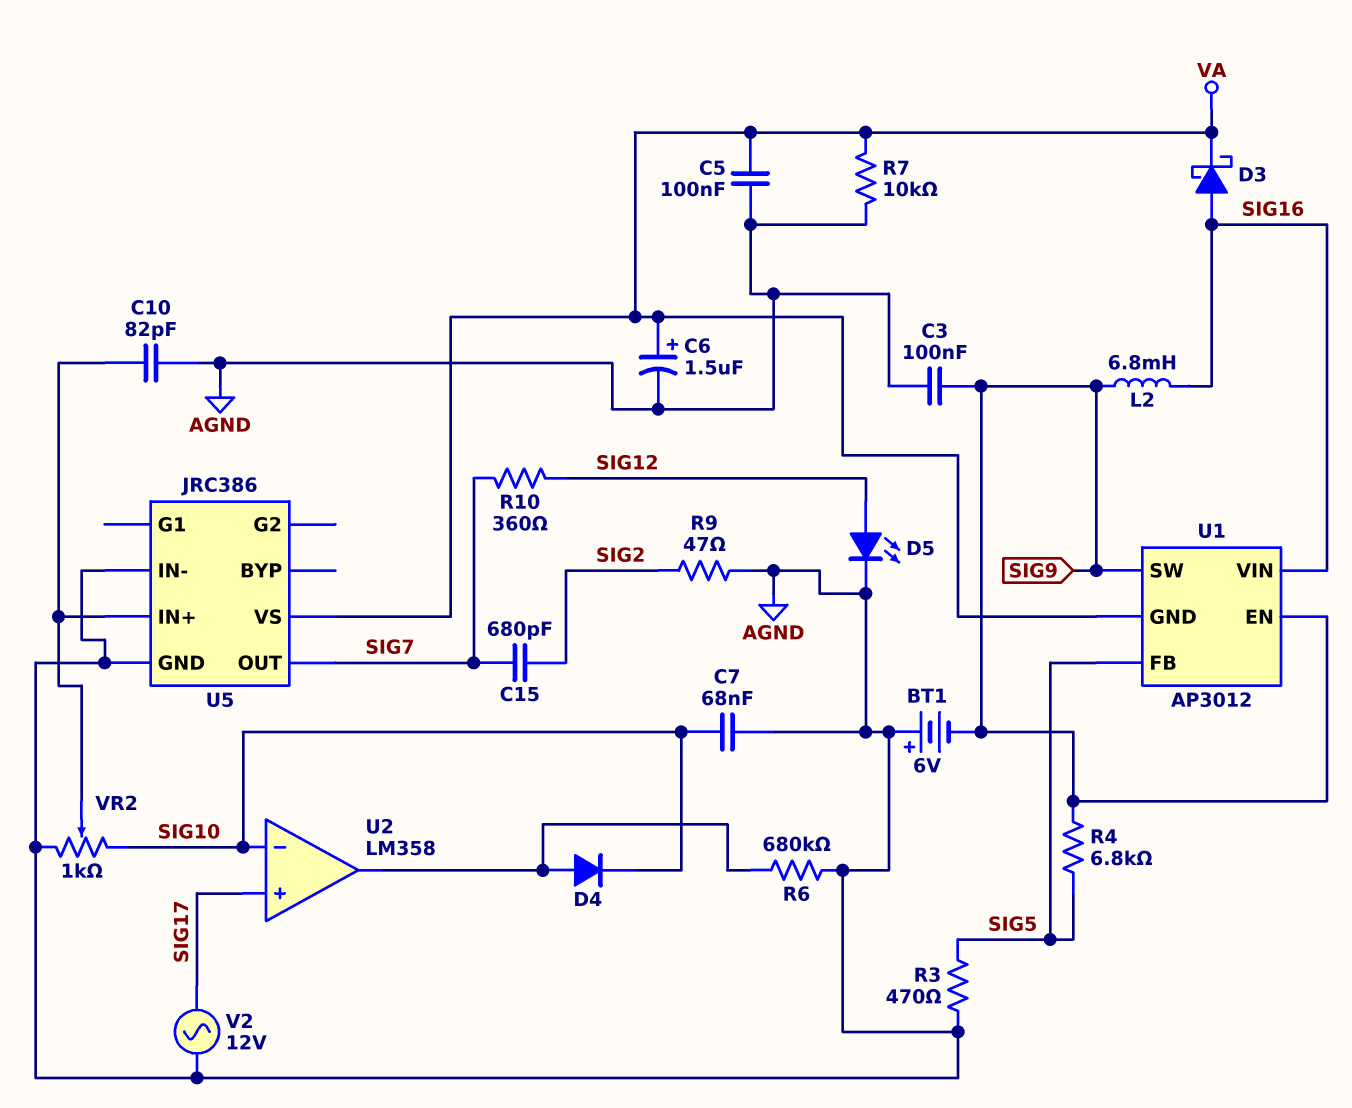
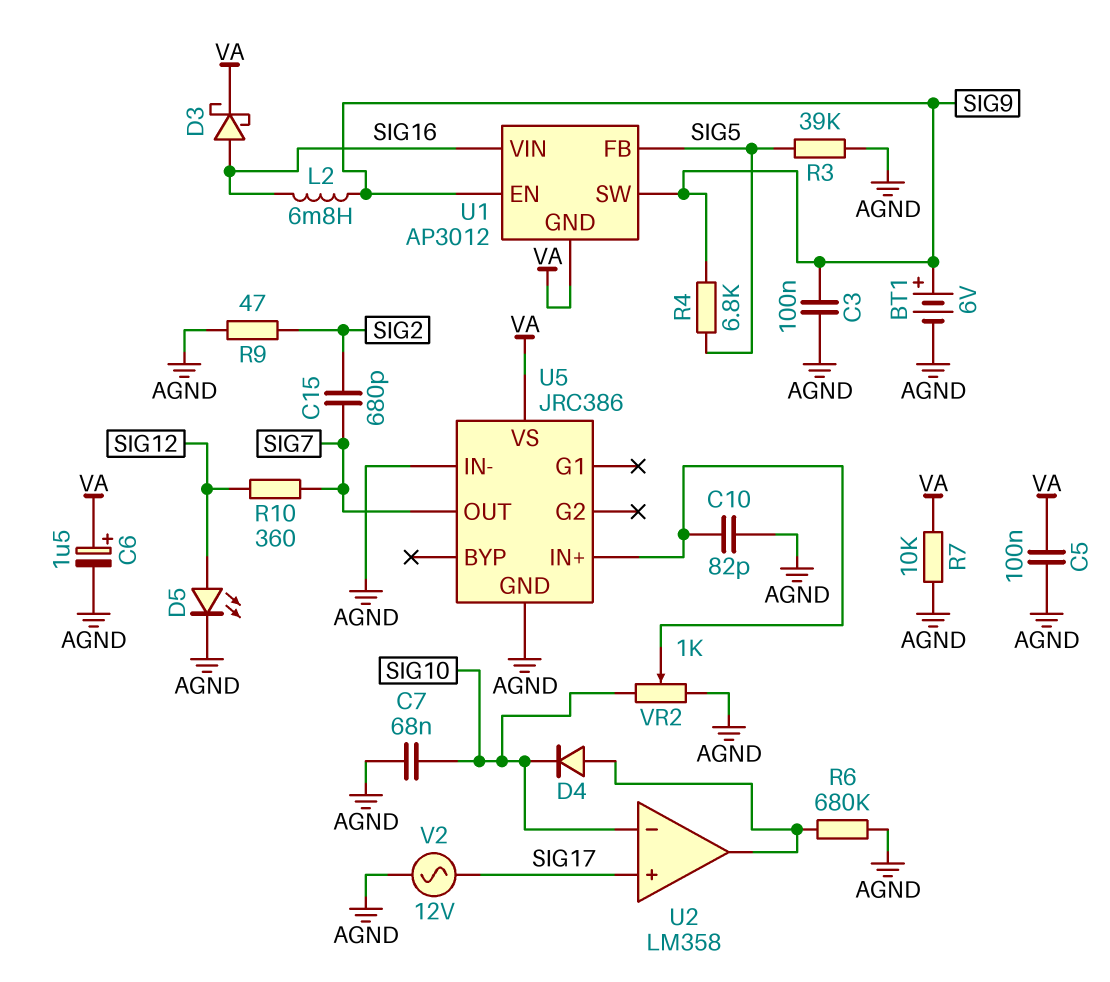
BT1: 6V (plus AGND, minus SIG9) -> 6V (plus SIG9, minus AGND)
R3: 470 (AGND, SIG5) -> 39k (AGND, SIG5)

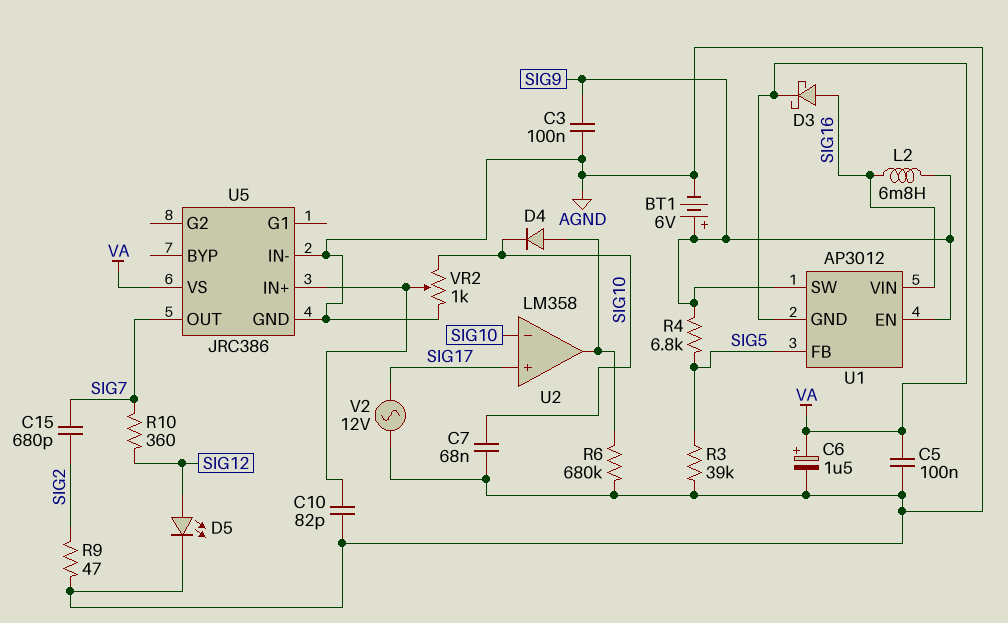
R7: 10k (AGND, VA) -> none

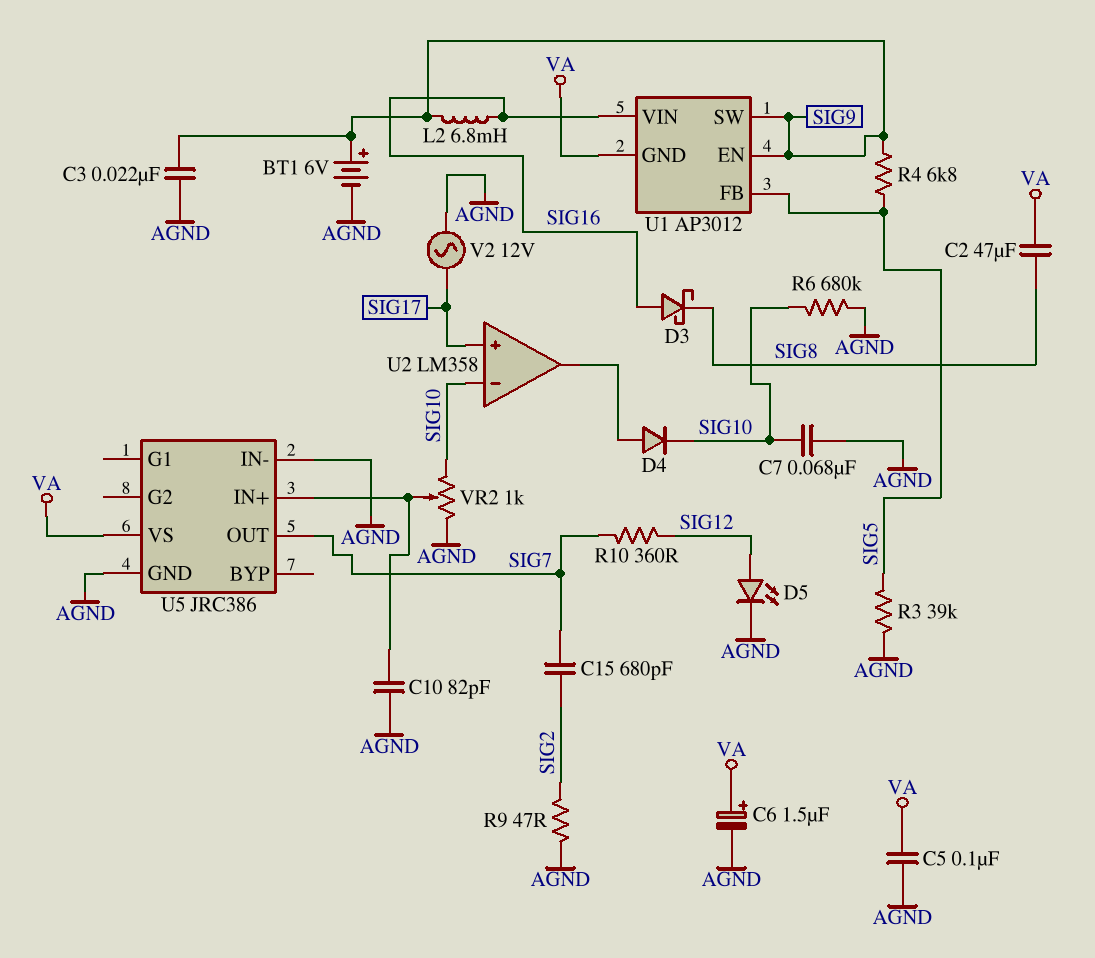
C2: none -> 47uF (SIG8, VA)
C3: 100nF (AGND, SIG9) -> 22nF (AGND, SIG9)
D3: schottky (A SIG16, K VA) -> schottky (A SIG16, K SIG8)
R6: 680k (AGND, U2/out) -> 680k (AGND, SIG10)

